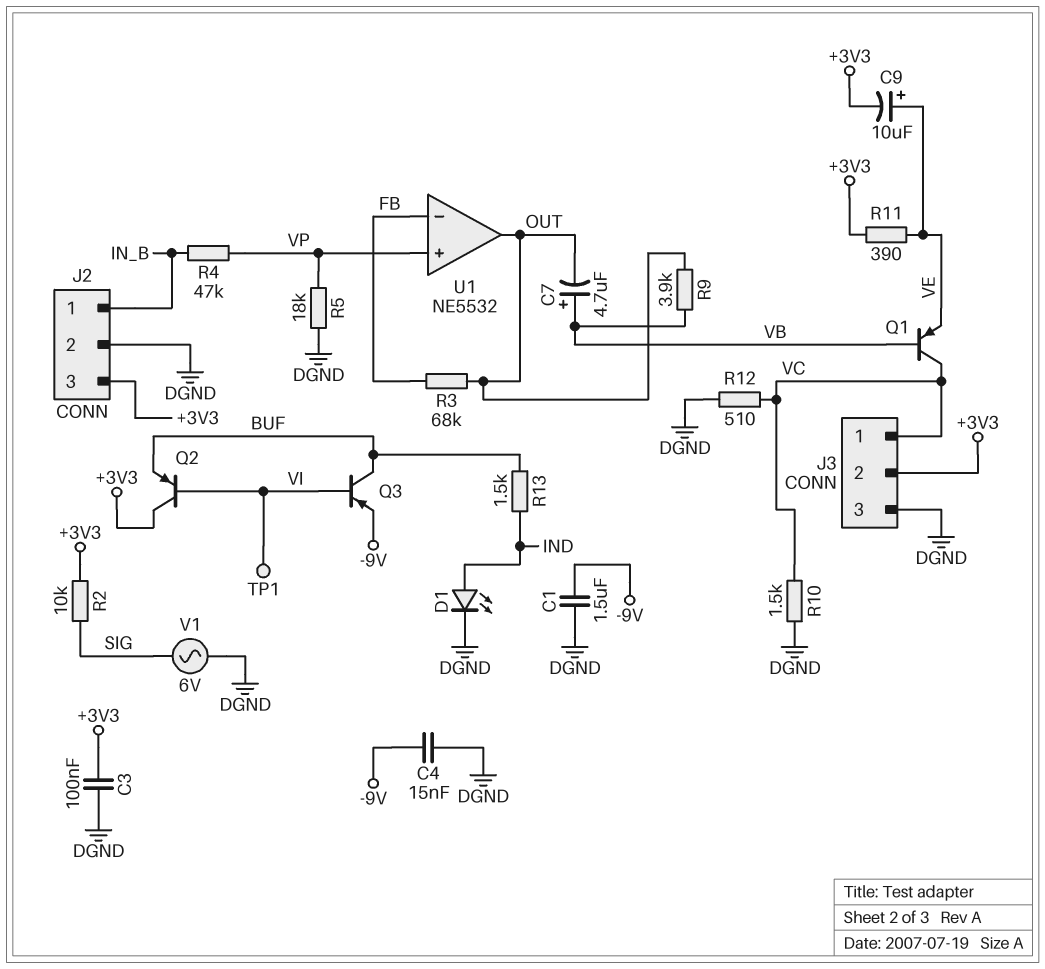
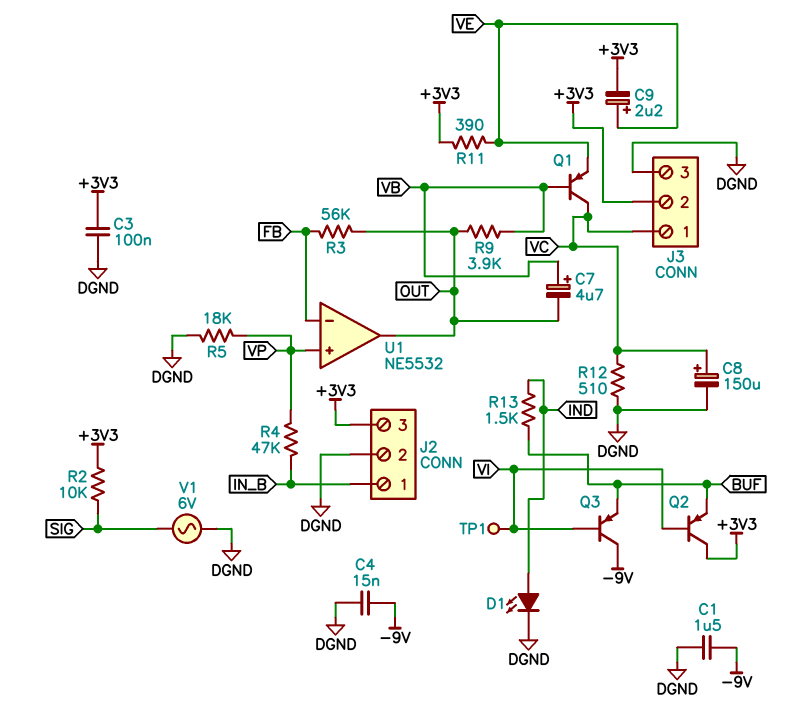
C8: none -> 150uF (plus VC, minus DGND)
C9: 10uF (plus VE, minus +3V3) -> 2.2uF (plus VE, minus +3V3)
Q3: PNP (B VI, C BUF, E -9V) -> PNP (B VI, C -9V, E BUF)
R3: 68k (FB, OUT) -> 56k (FB, OUT)
R10: 1.5k (DGND, VC) -> none

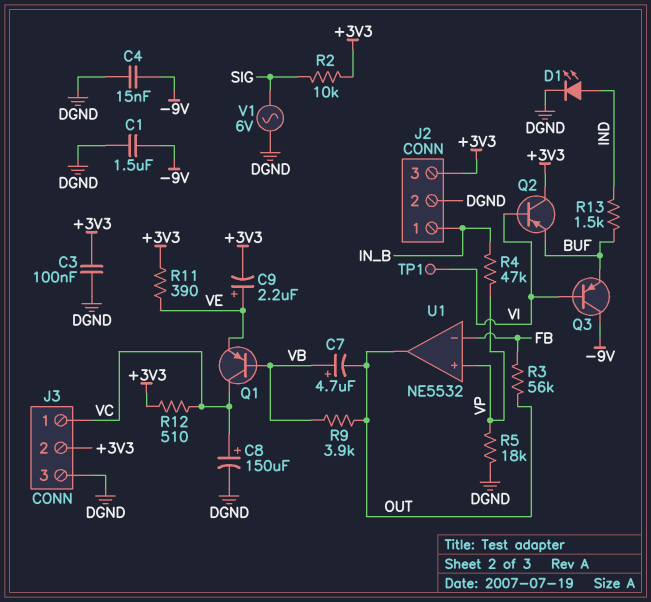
R12: 510 (DGND, VC) -> 510 (+3V3, VC)

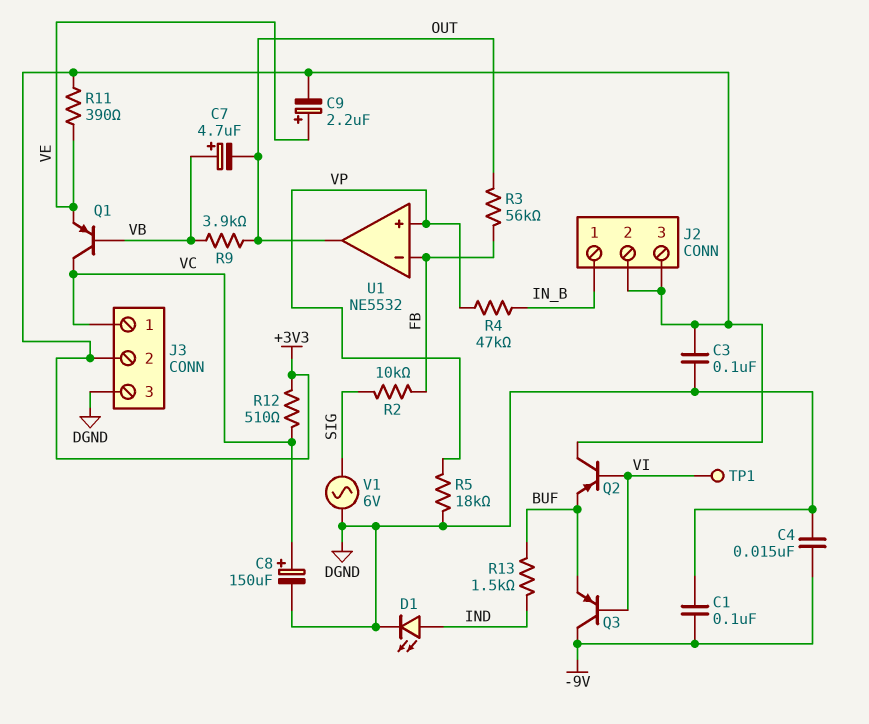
C1: 1.5uF (-9V, DGND) -> 100nF (-9V, DGND)
J2 pin 2: DGND -> +3V3
R2: 10k (+3V3, SIG) -> 10k (FB, SIG)

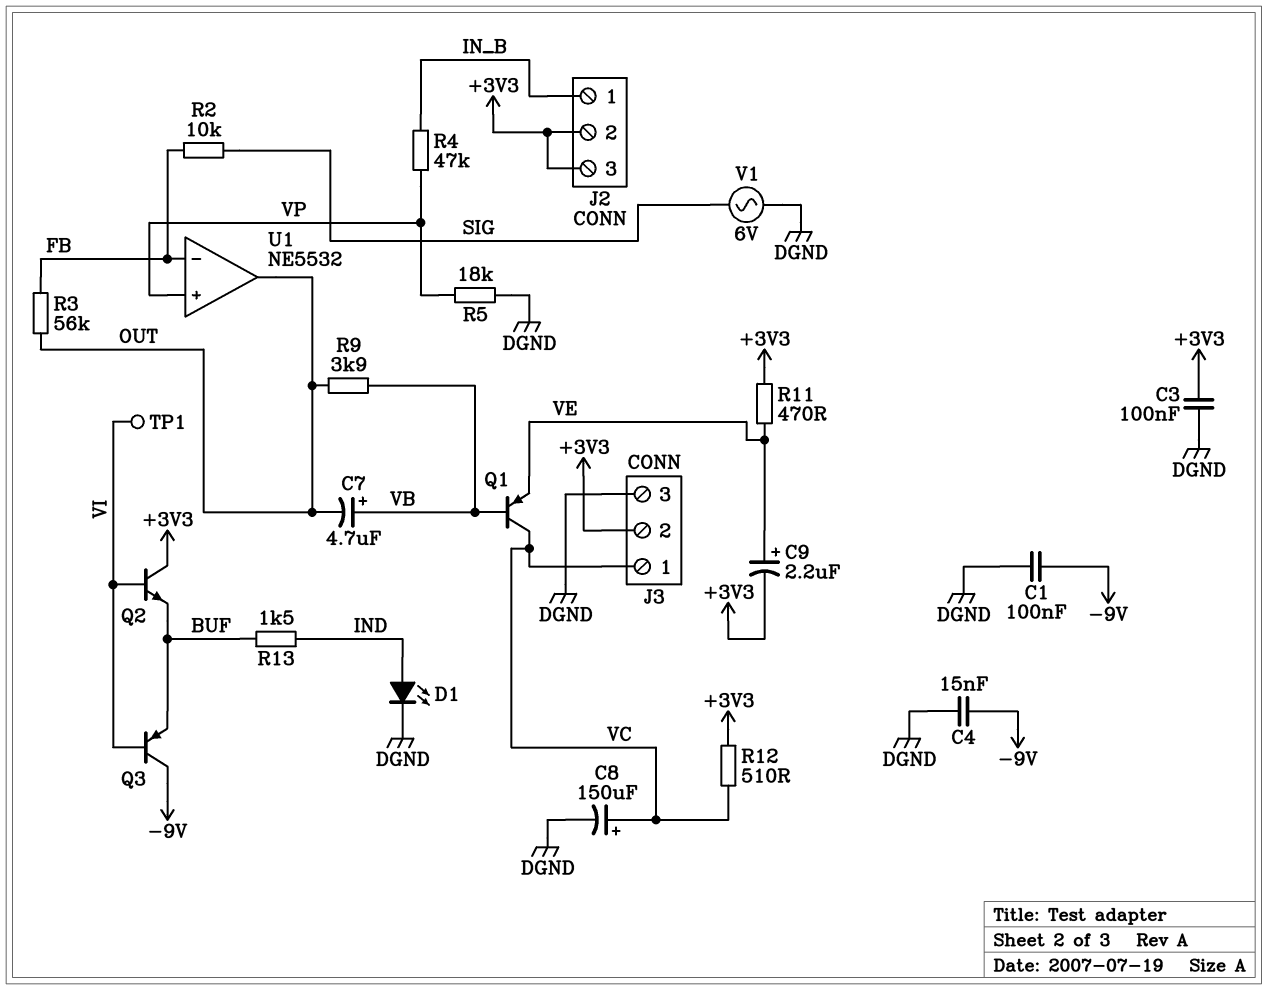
Q2: PNP (B VI, C +3V3, E BUF) -> NPN (B VI, C +3V3, E BUF)
R11: 390 (+3V3, VE) -> 470 (+3V3, VE)

